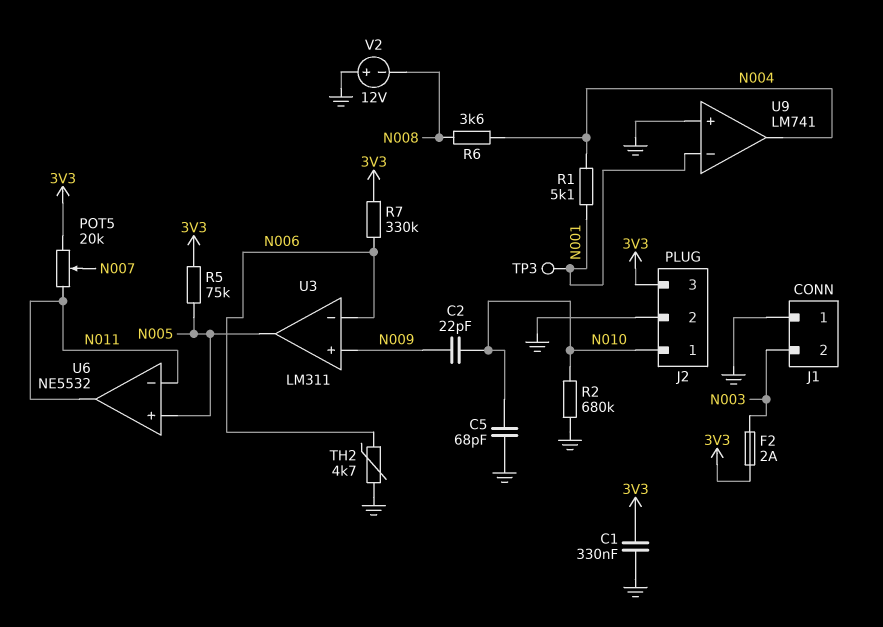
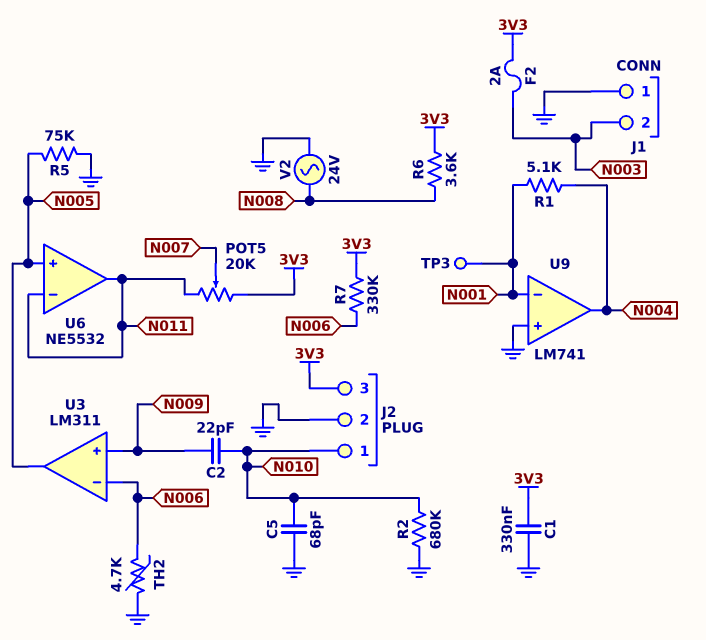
R5: 75k (3V3, N005) -> 75k (GND, N005)
R6: 3.6k (N004, N008) -> 3.6k (3V3, N008)
V2: 12V (plus GND, minus N008) -> AC 24V (GND, N008)

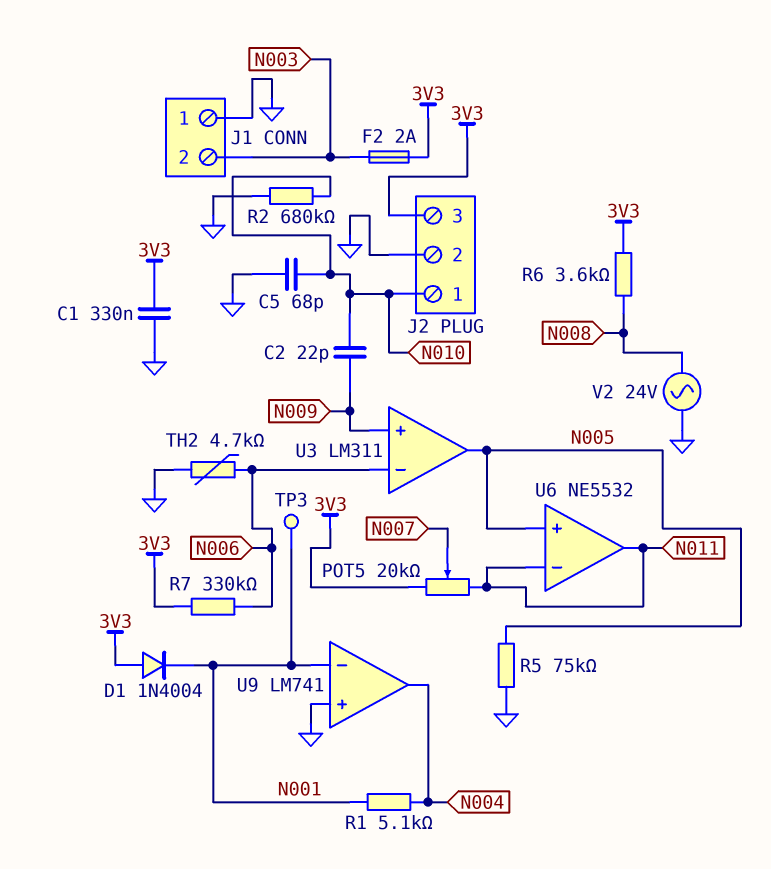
D1: none -> diode 1N4004 (A 3V3, K N001)

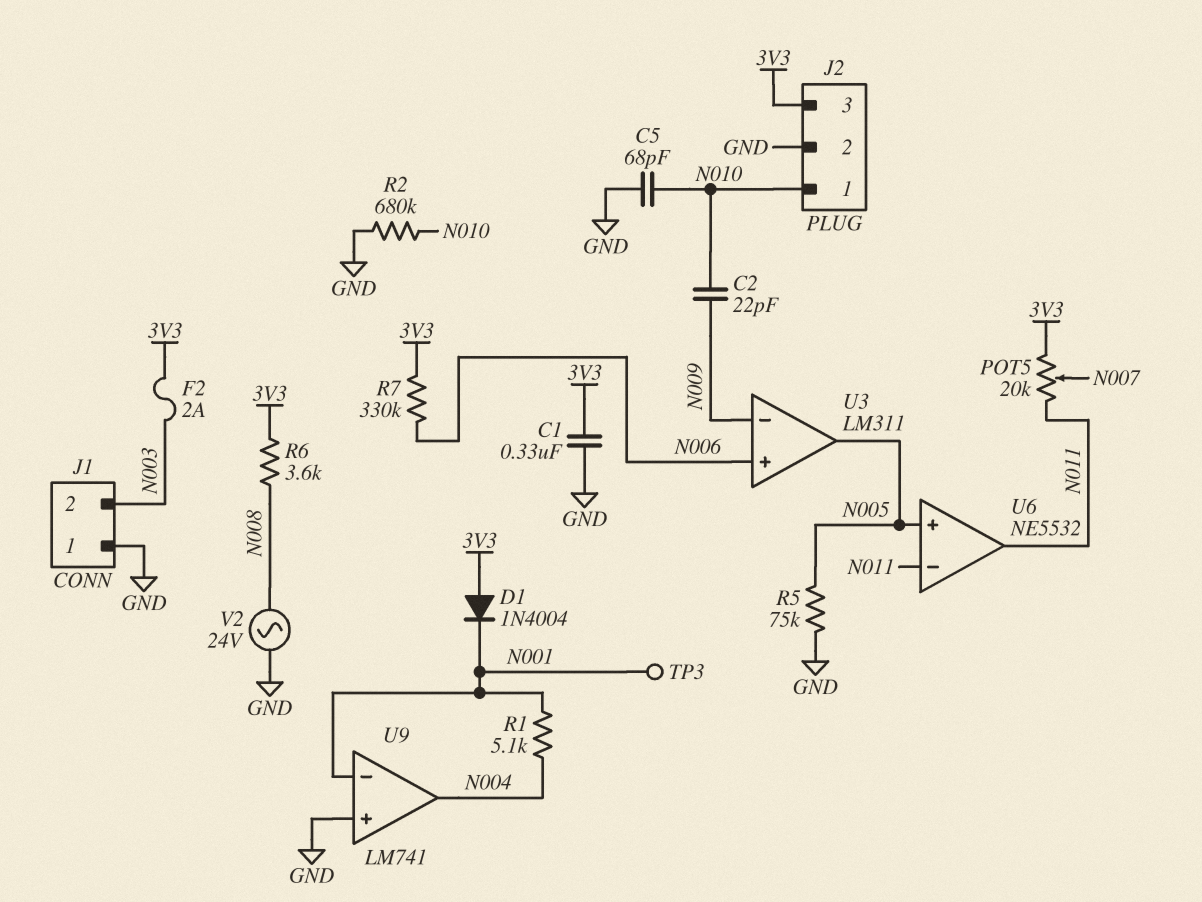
TH2: 4.7k (GND, N006) -> none
U3 pin in+: N009 -> N006
U3 pin in-: N006 -> N009

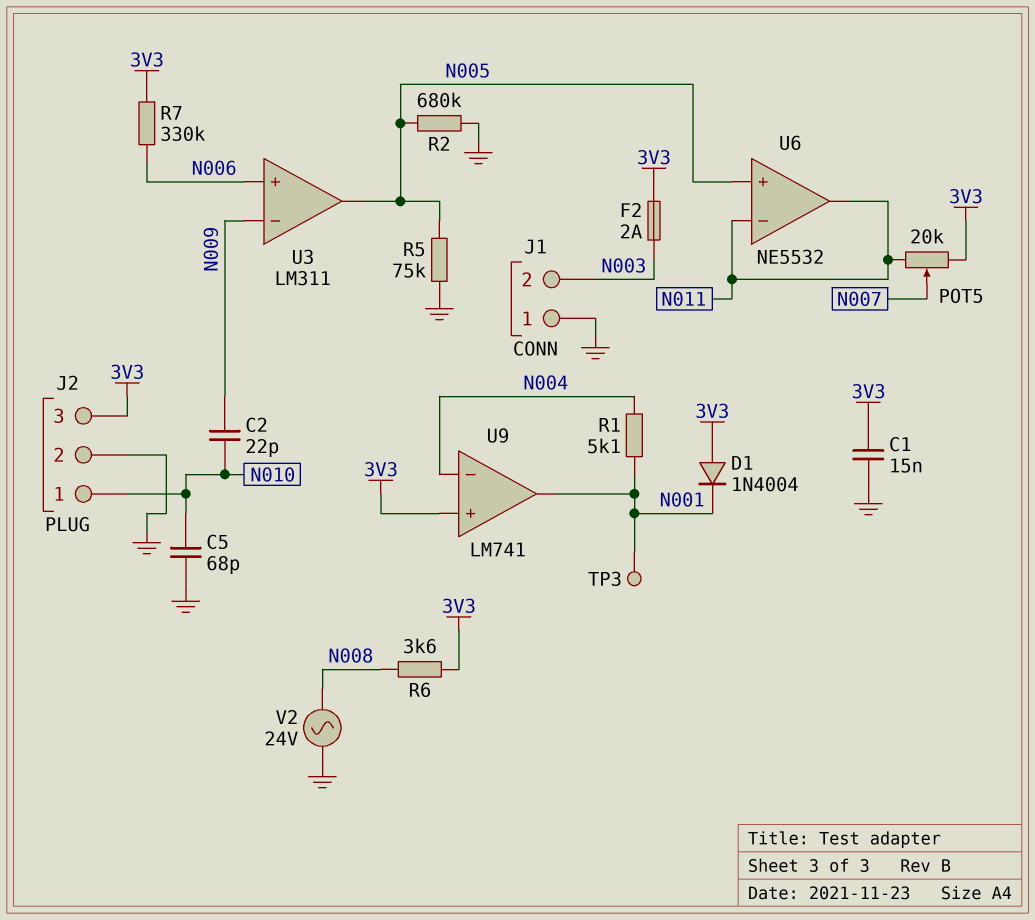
C1: 330nF (3V3, GND) -> 15nF (3V3, GND)
R2: 680k (GND, N010) -> 680k (GND, N005)
U9 pin in+: GND -> 3V3
U9 pin in-: N001 -> N004
U9 pin out: N004 -> N001

